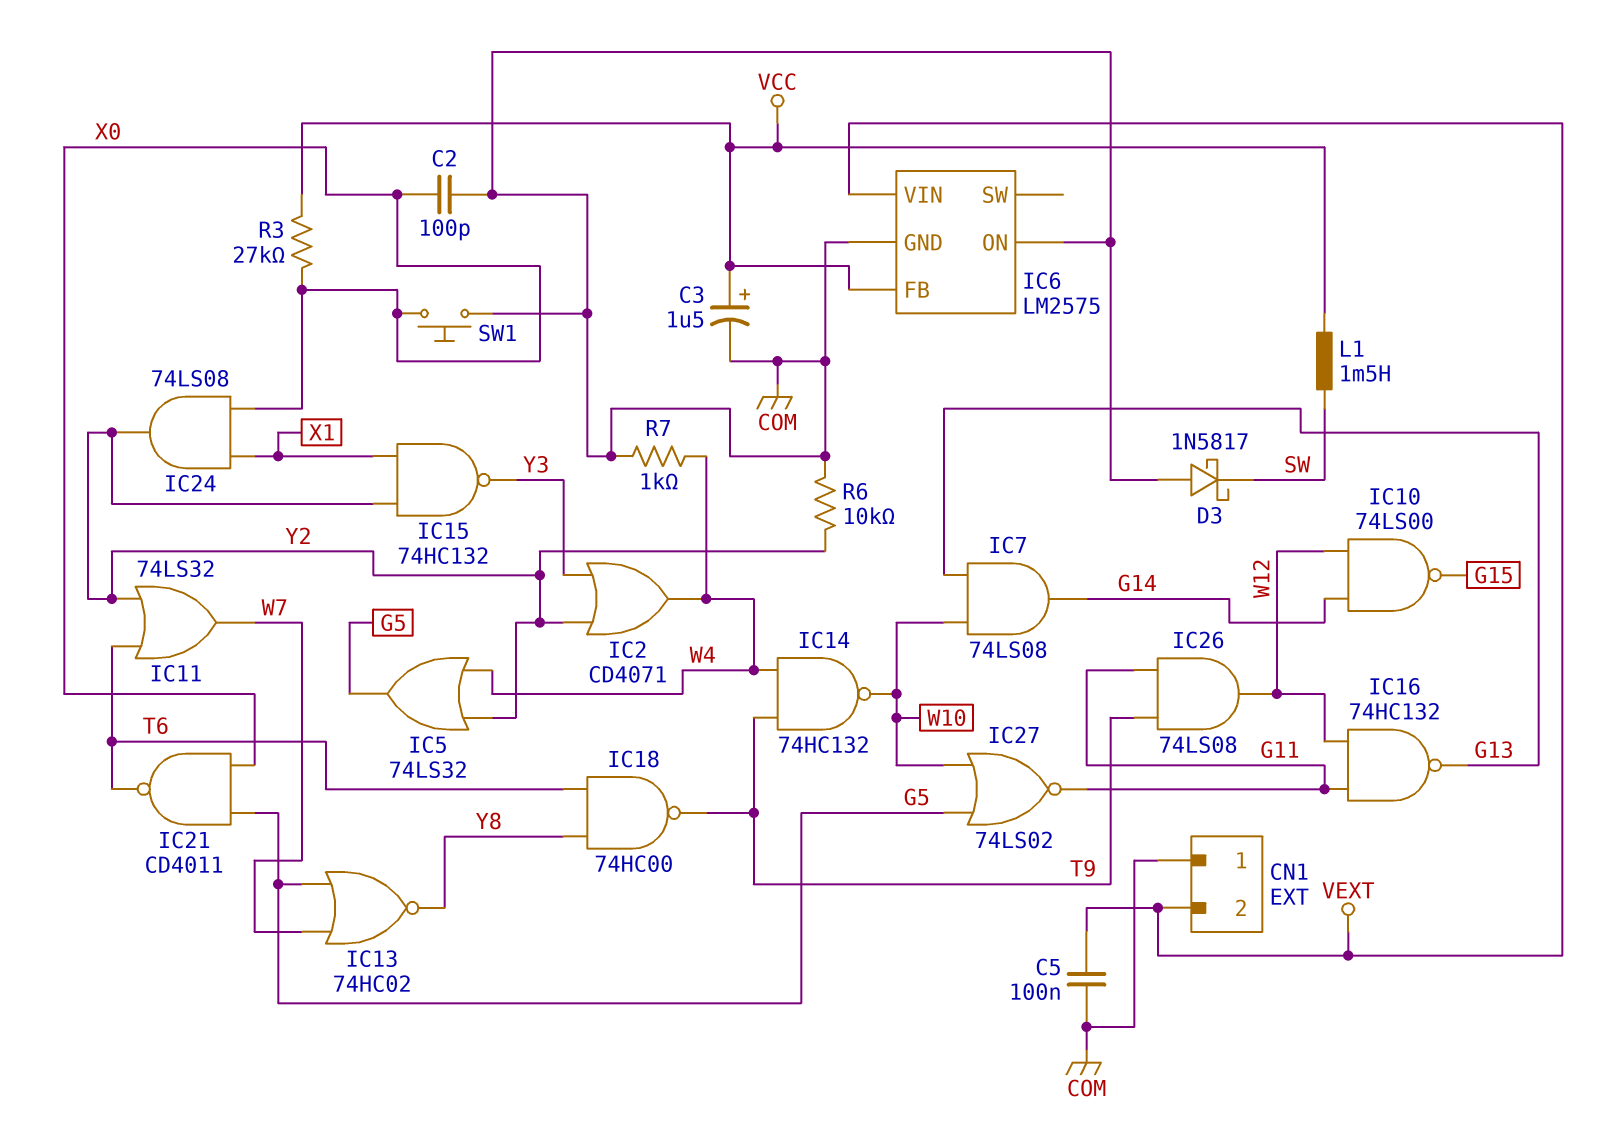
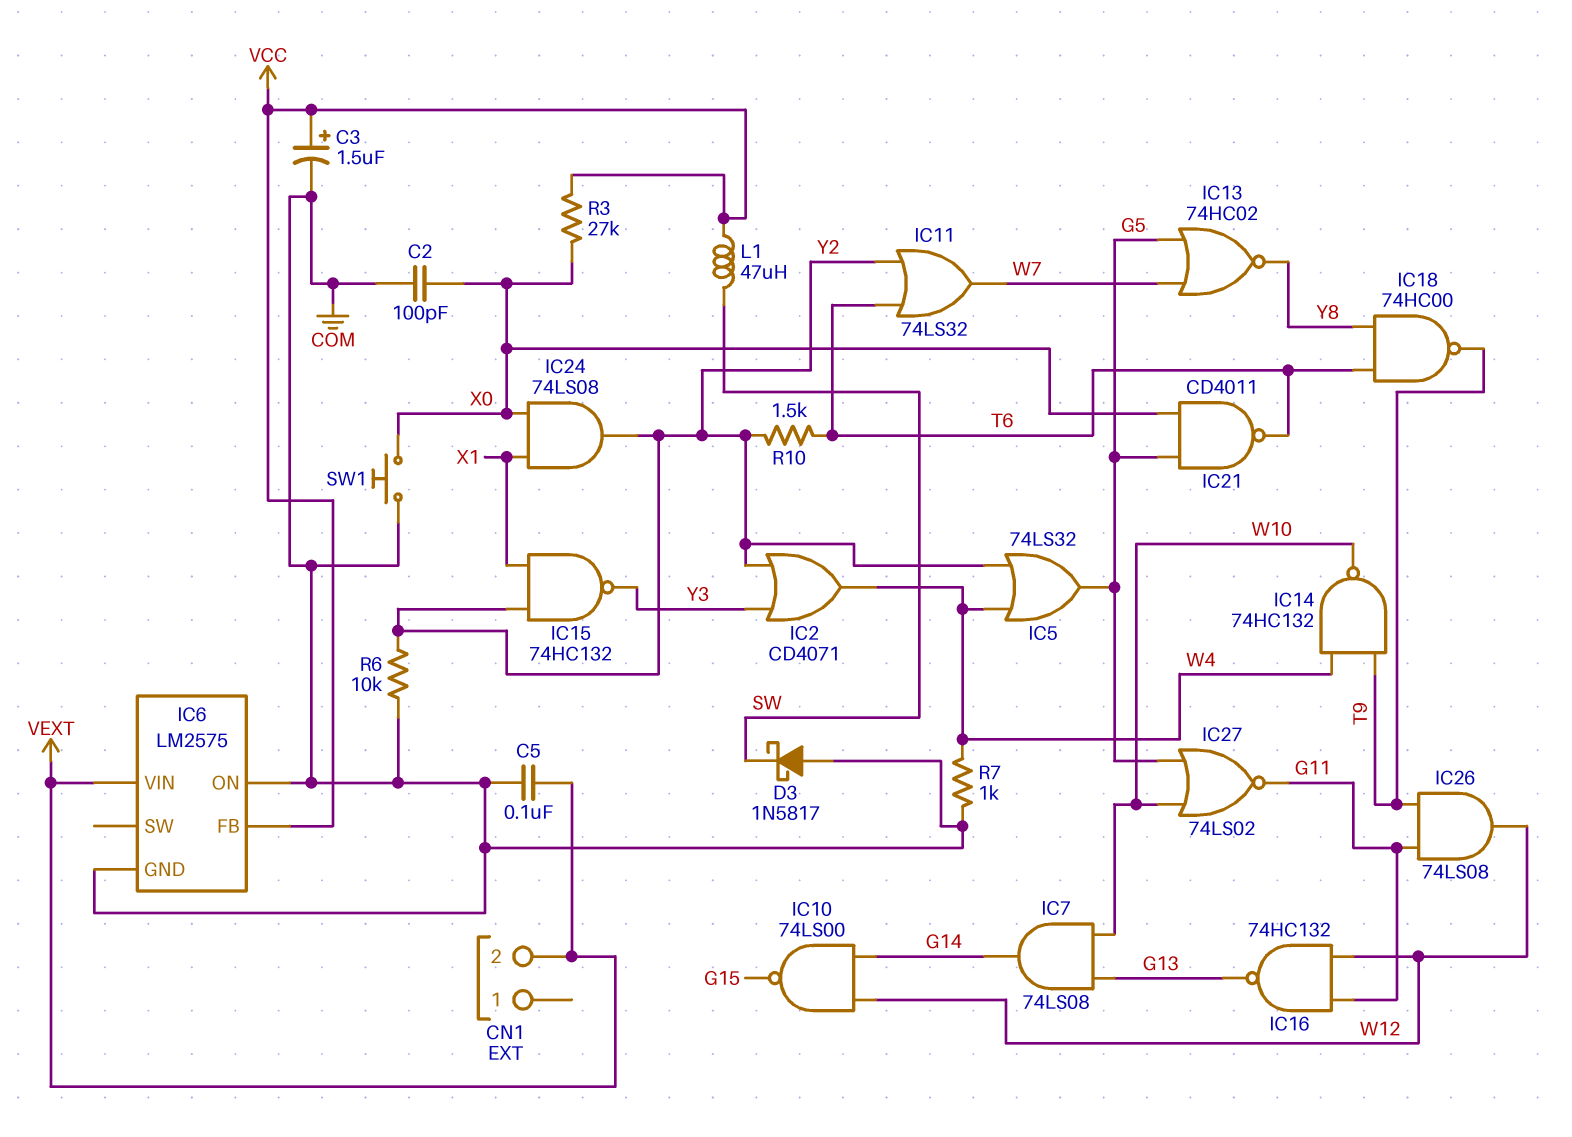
CN1 pin 1: COM -> none
L1: 1.5mH (SW, VCC) -> 47uH (SW, VCC)
R10: none -> 1.5k (T6, Y2)

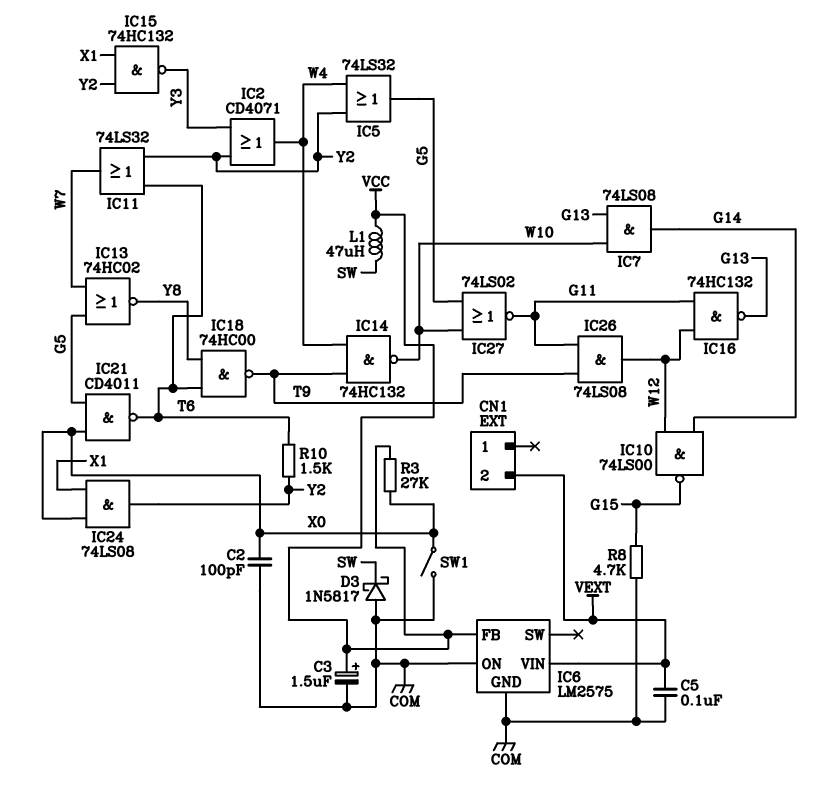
R6: 10k (COM, Y2) -> none
R7: 1k (COM, W4) -> none
R8: none -> 4.7k (COM, G15)
SW1: button (COM, X0) -> switch (COM, X0)

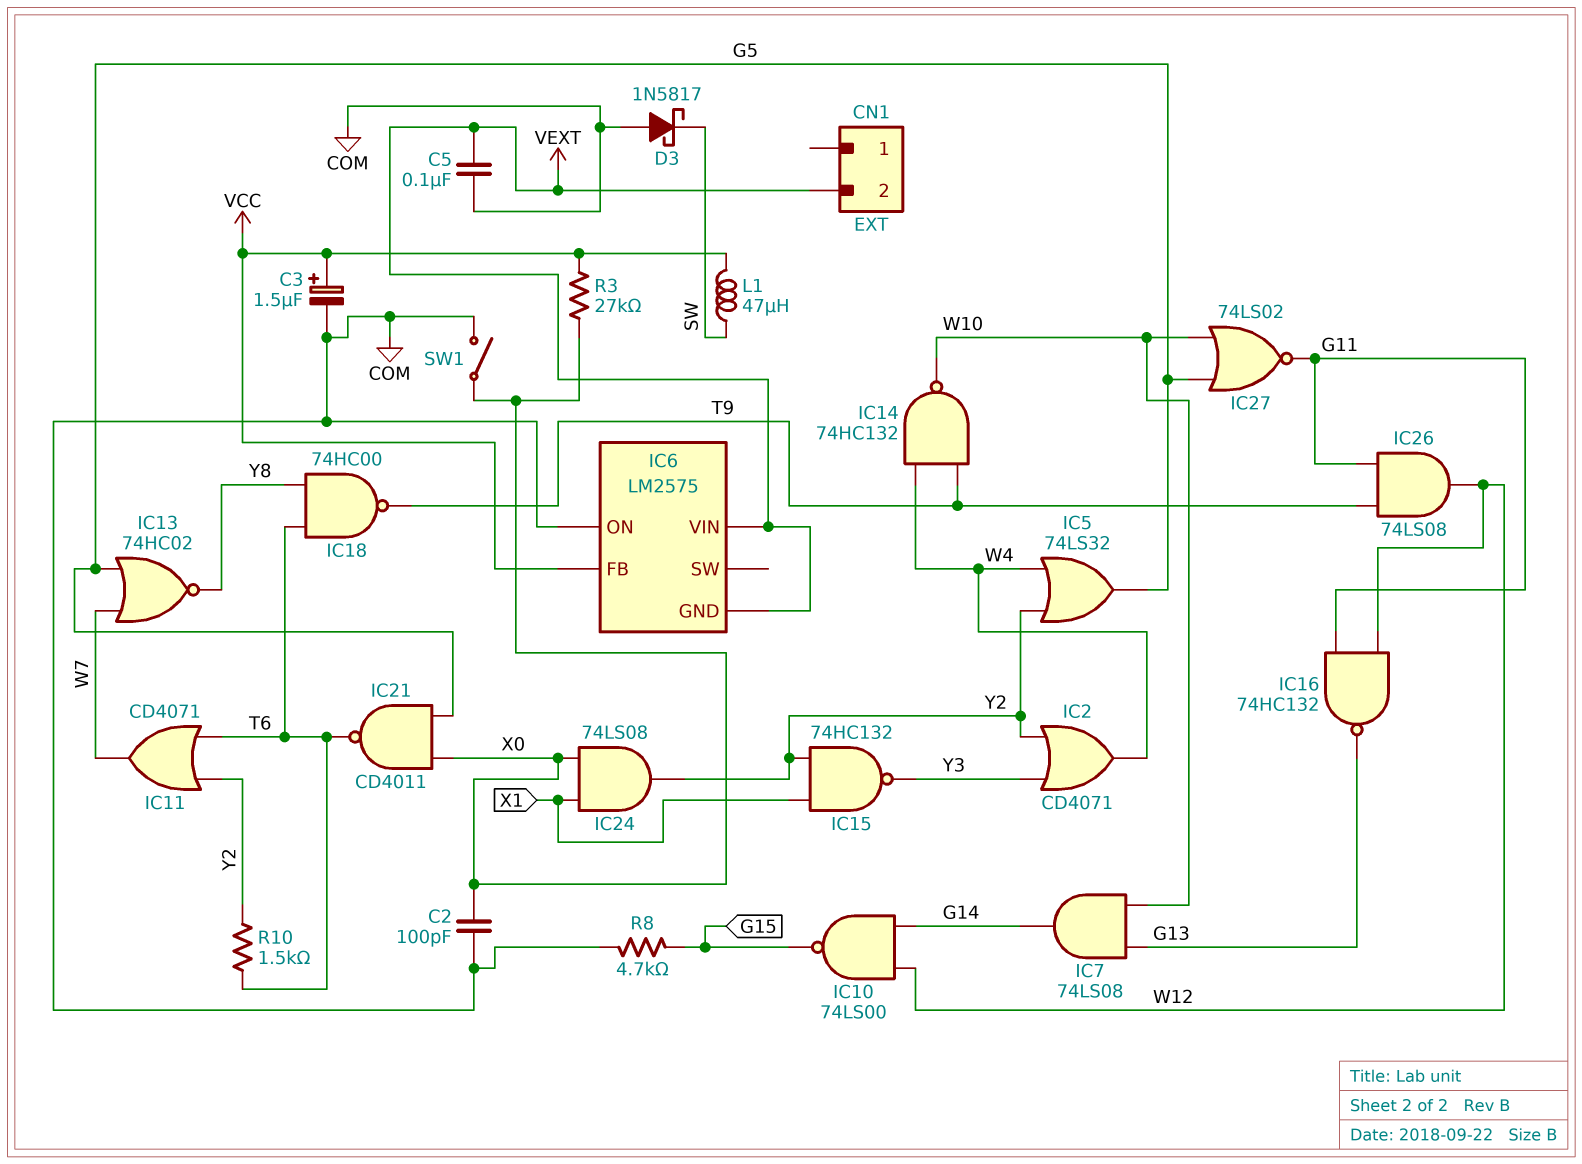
IC6 pin GND: COM -> VEXT
IC11: OR 74LS32 (in T6, in Y2, out W7) -> OR CD4071 (in T6, in Y2, out W7)

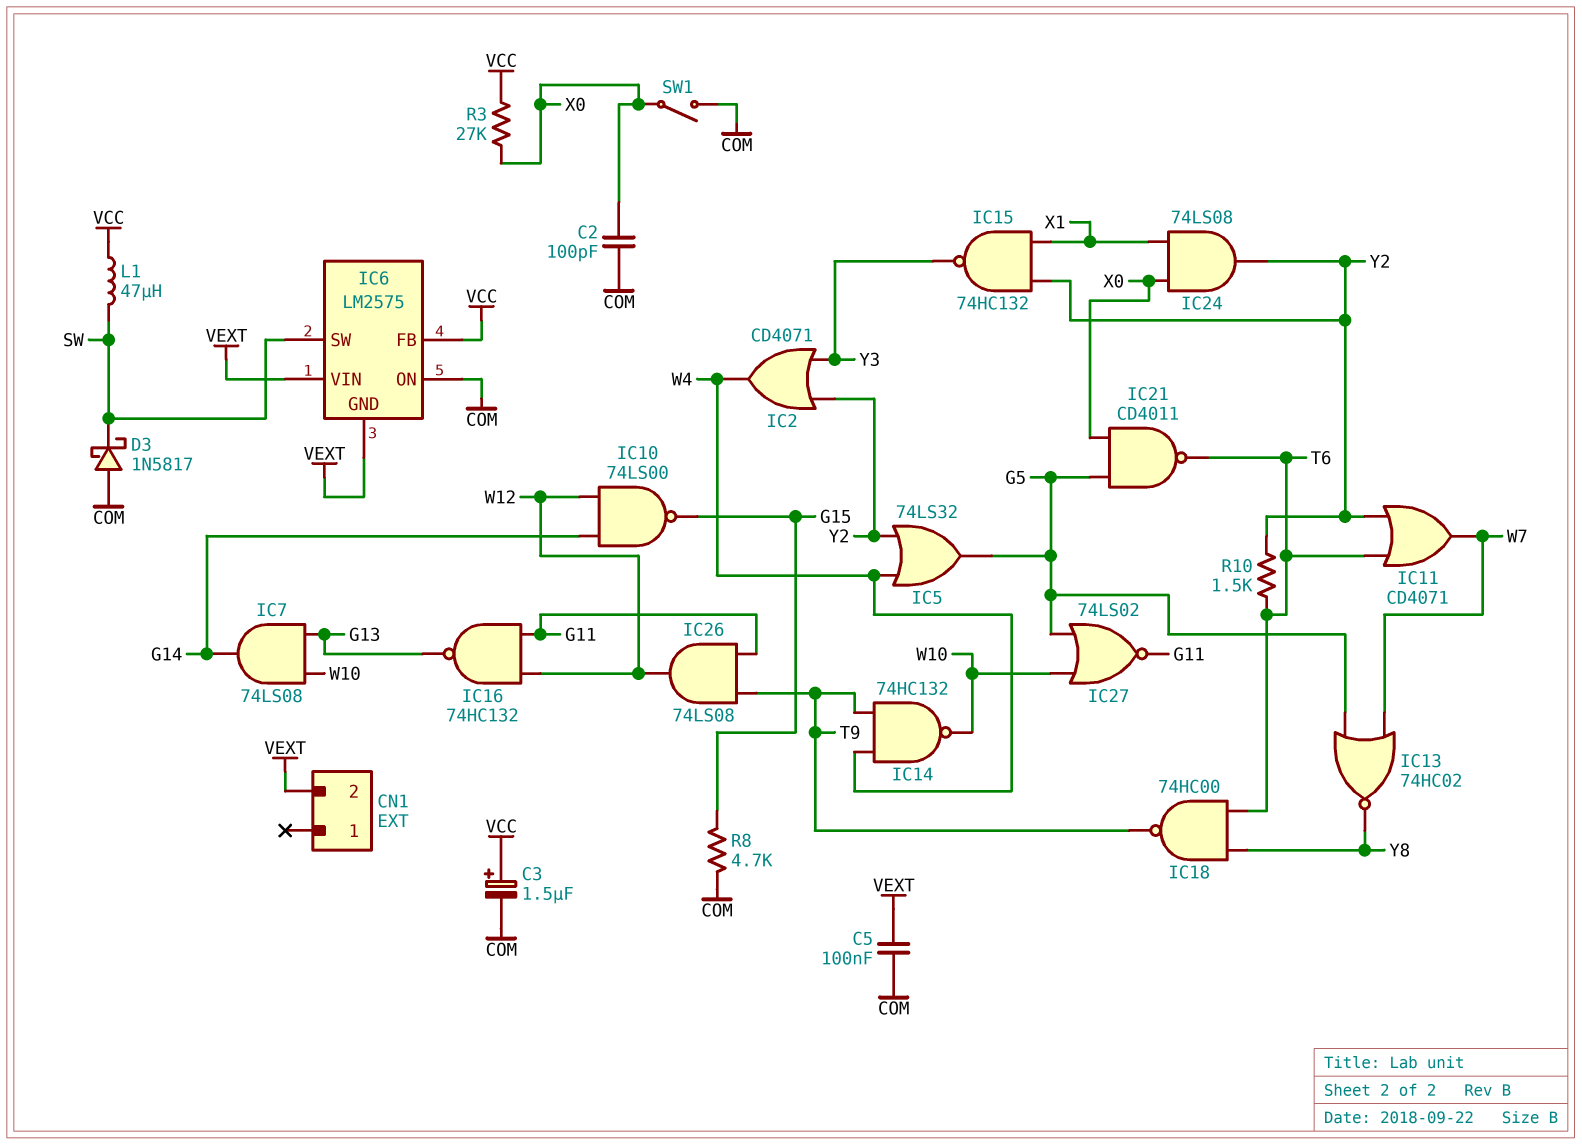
IC6 pin SW: none -> SW

